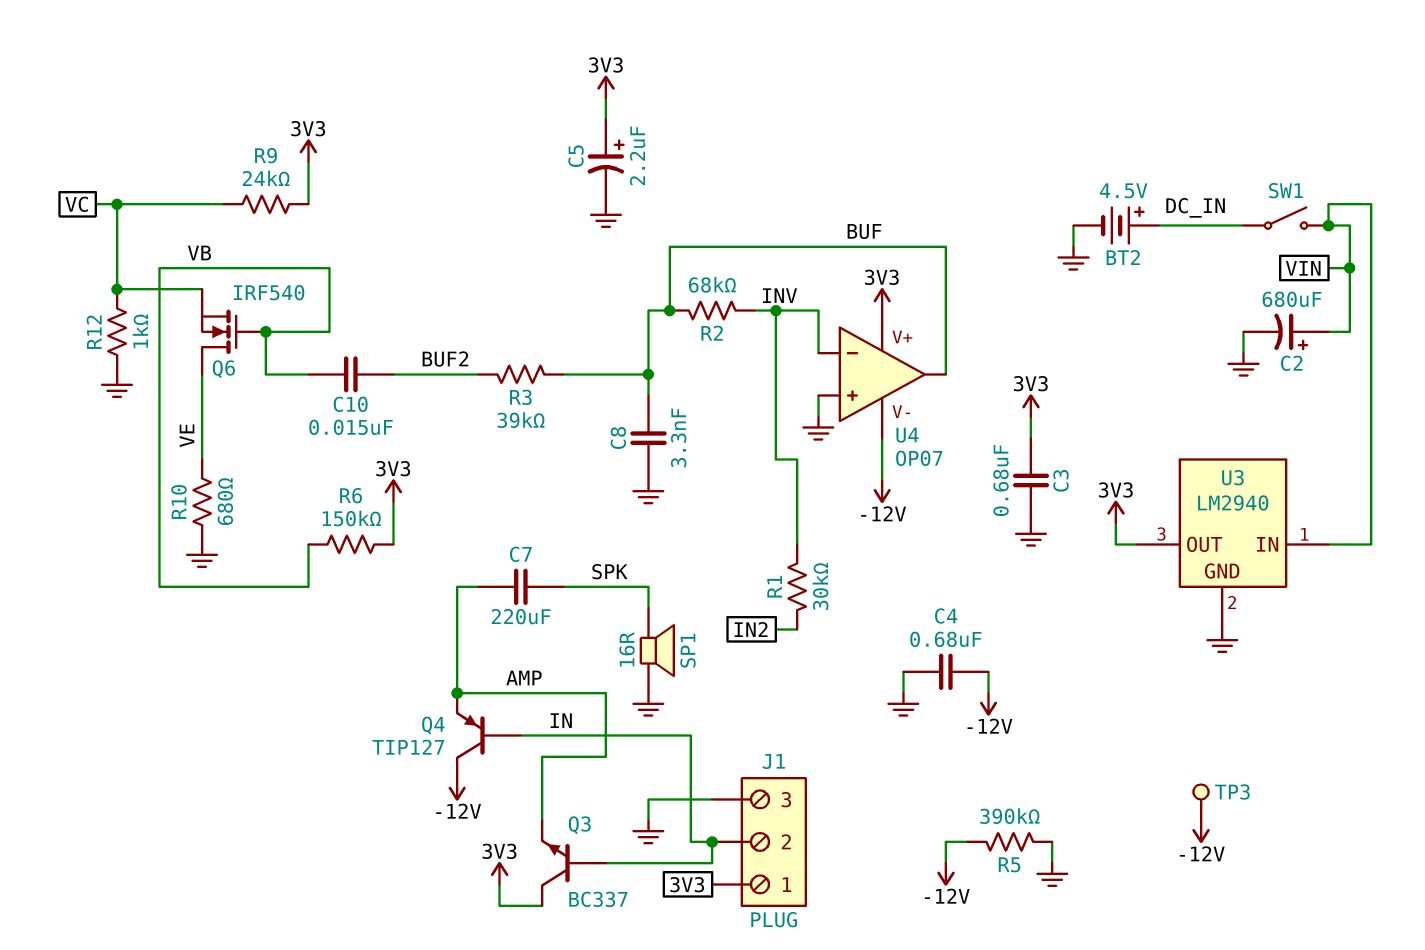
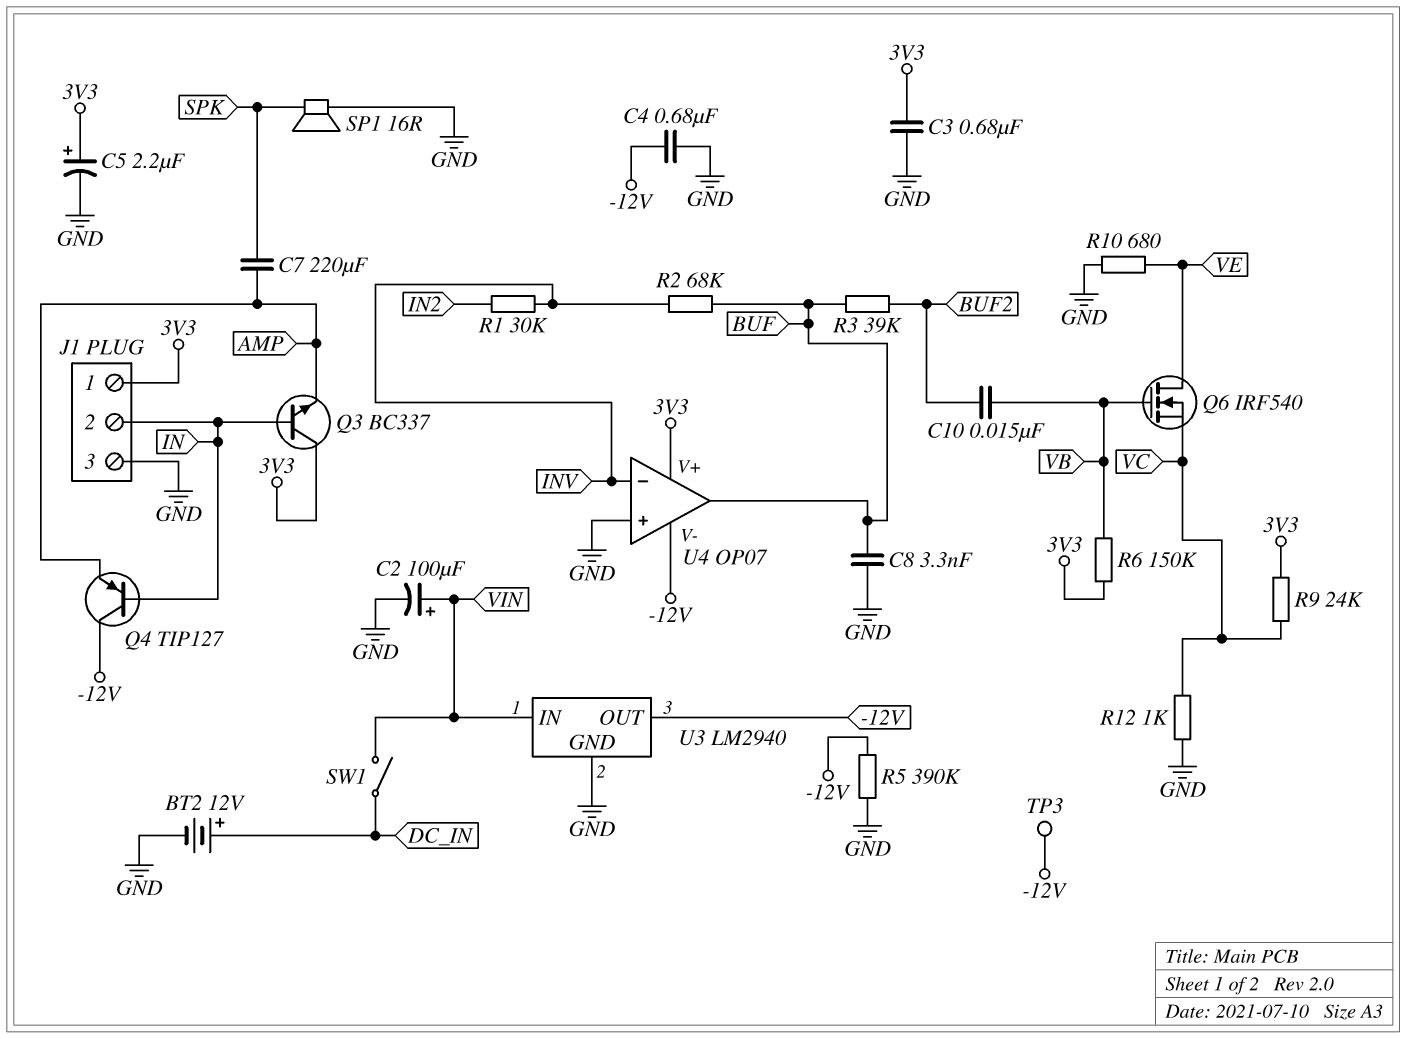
BT2: 4.5V (plus DC_IN, minus GND) -> 12V (plus DC_IN, minus GND)
C2: 680uF (plus VIN, minus GND) -> 100uF (plus VIN, minus GND)
U3 pin OUT: 3V3 -> -12V

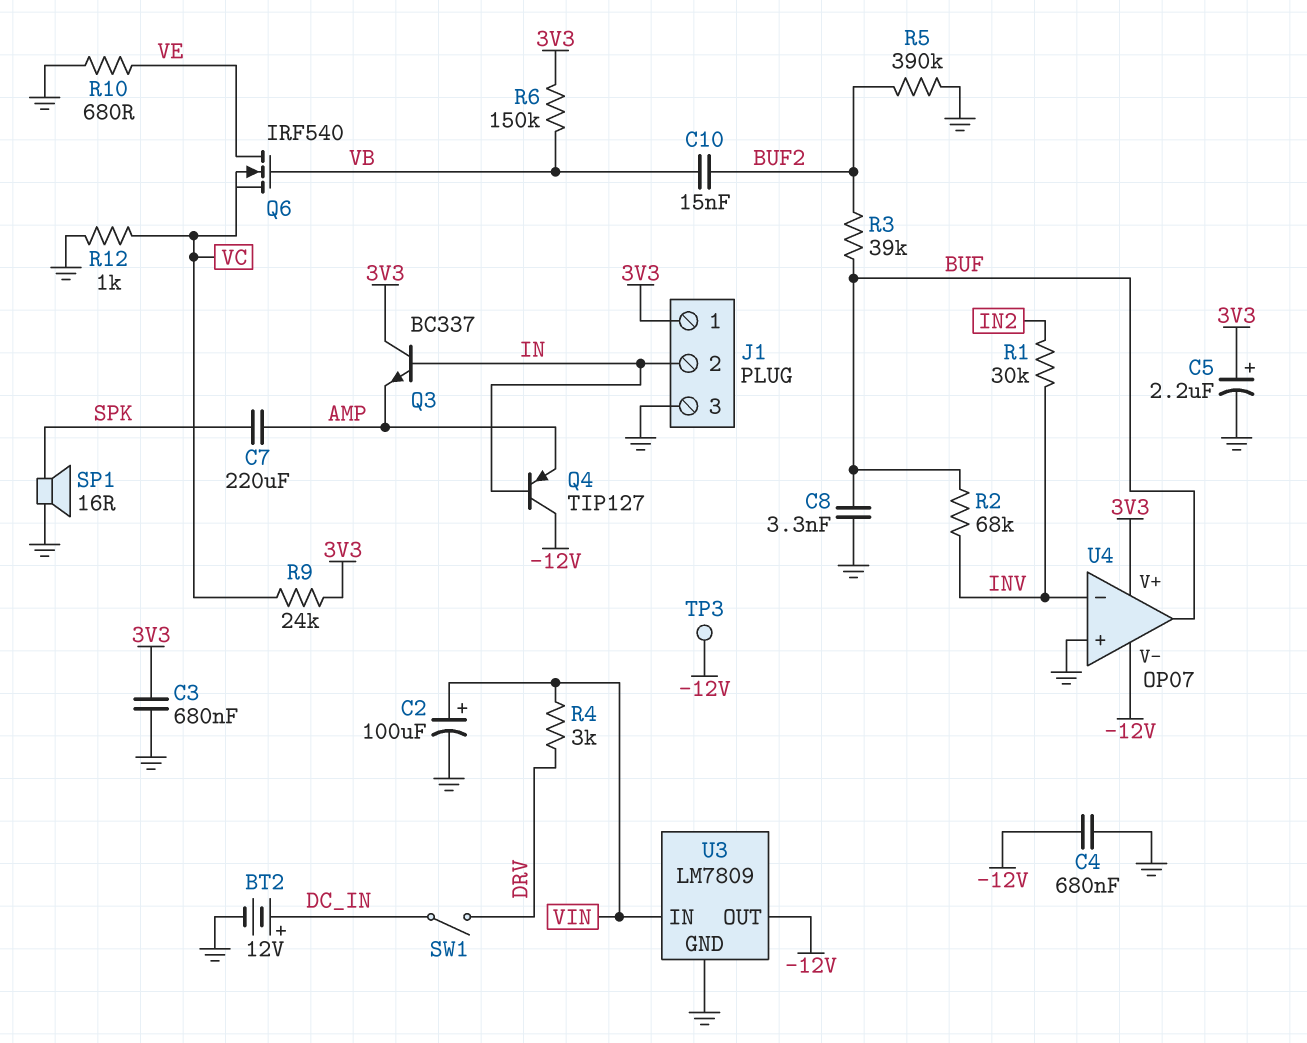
R4: none -> 3k (DRV, VIN)
R5: 390k (-12V, GND) -> 390k (BUF2, GND)
SW1: switch (DC_IN, VIN) -> switch (DC_IN, DRV)
U3: LM2940 -> LM7809

